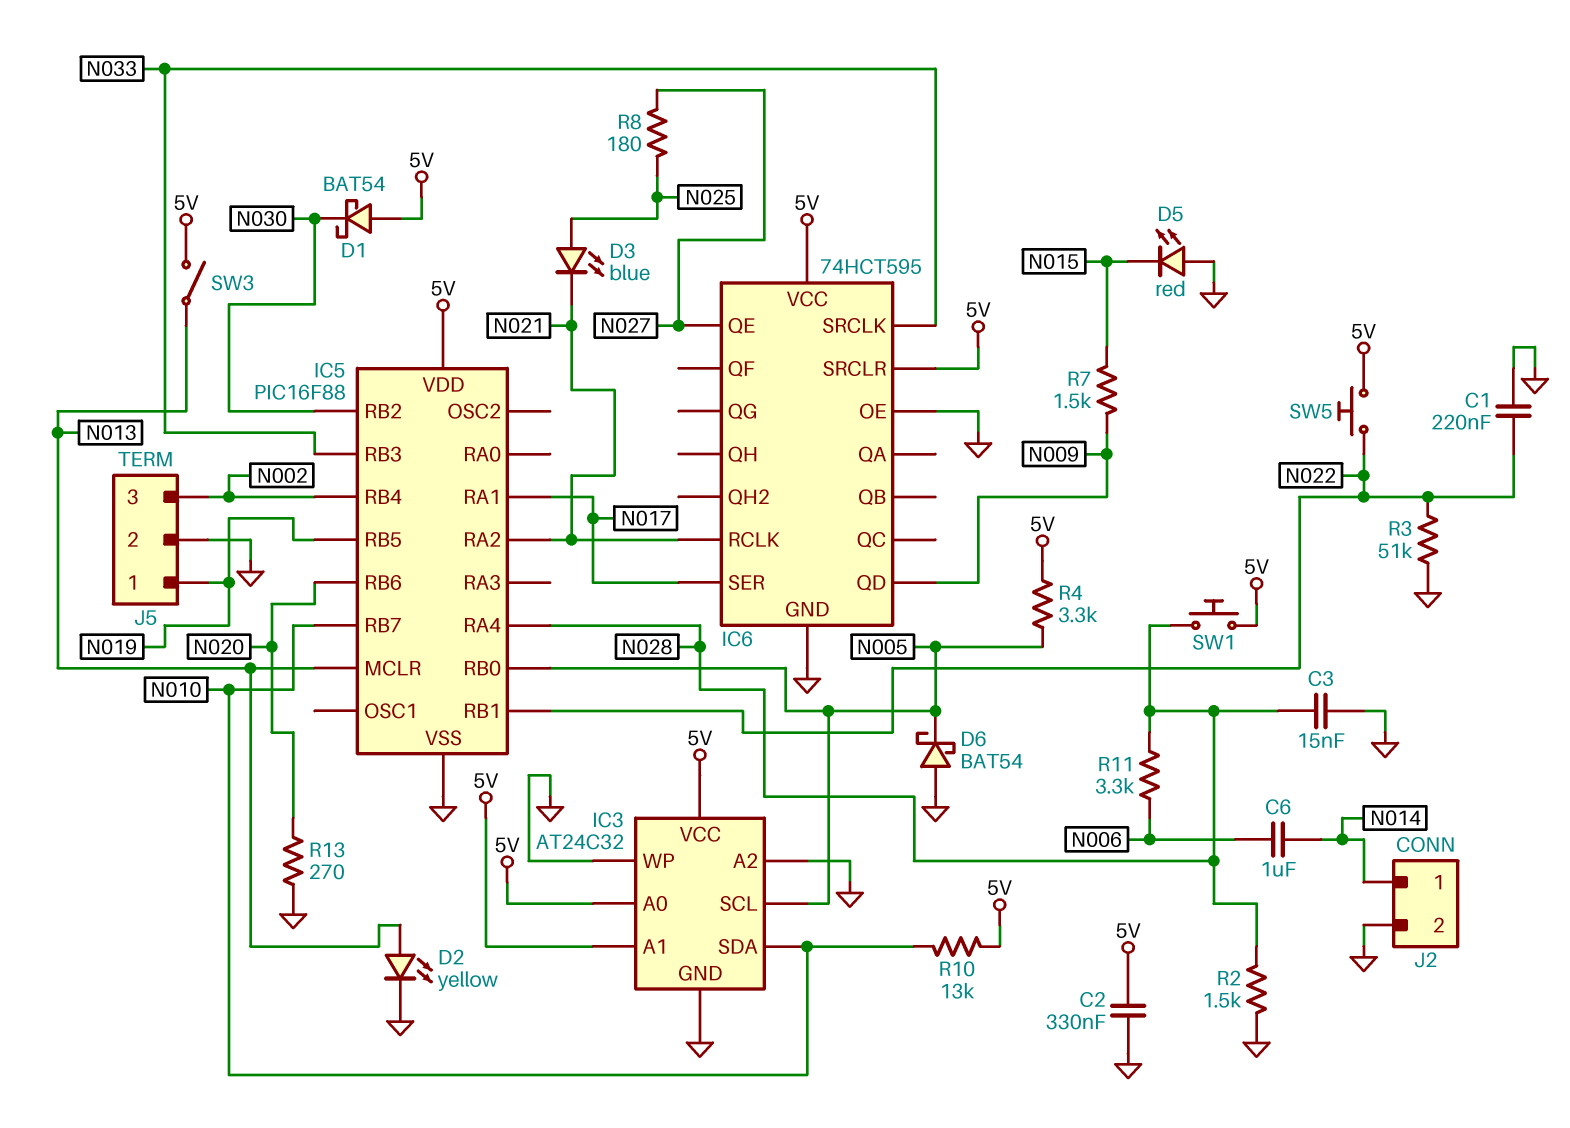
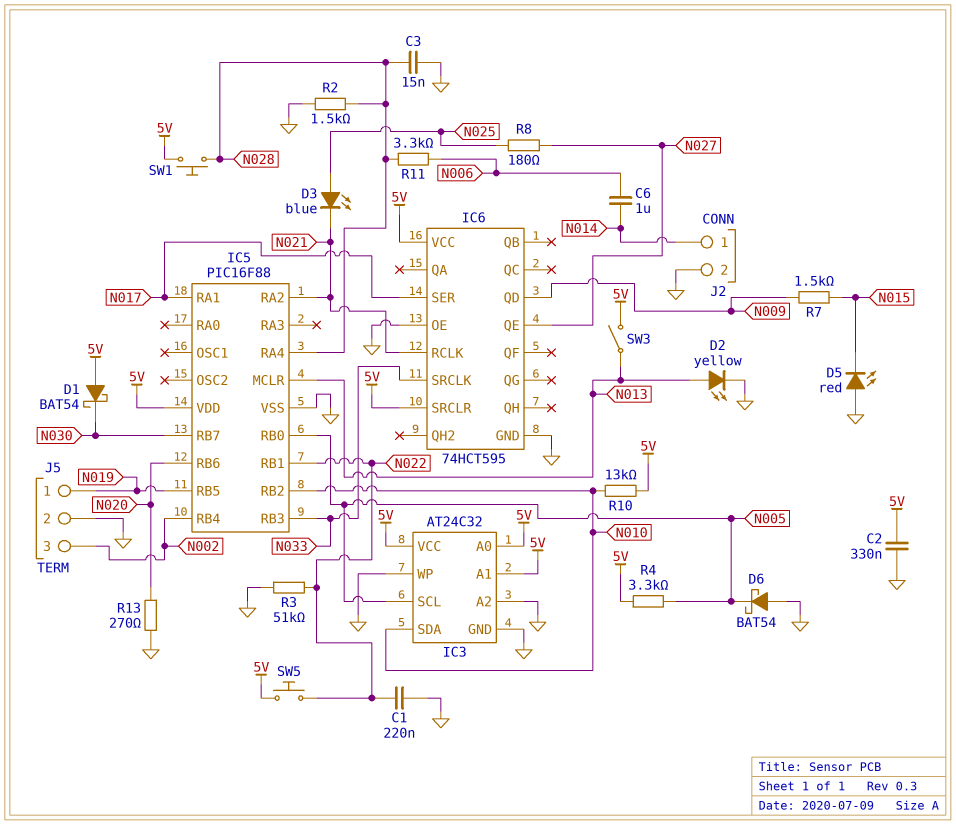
IC5 pin RB2: N030 -> N010
IC5 pin RB7: N010 -> N030

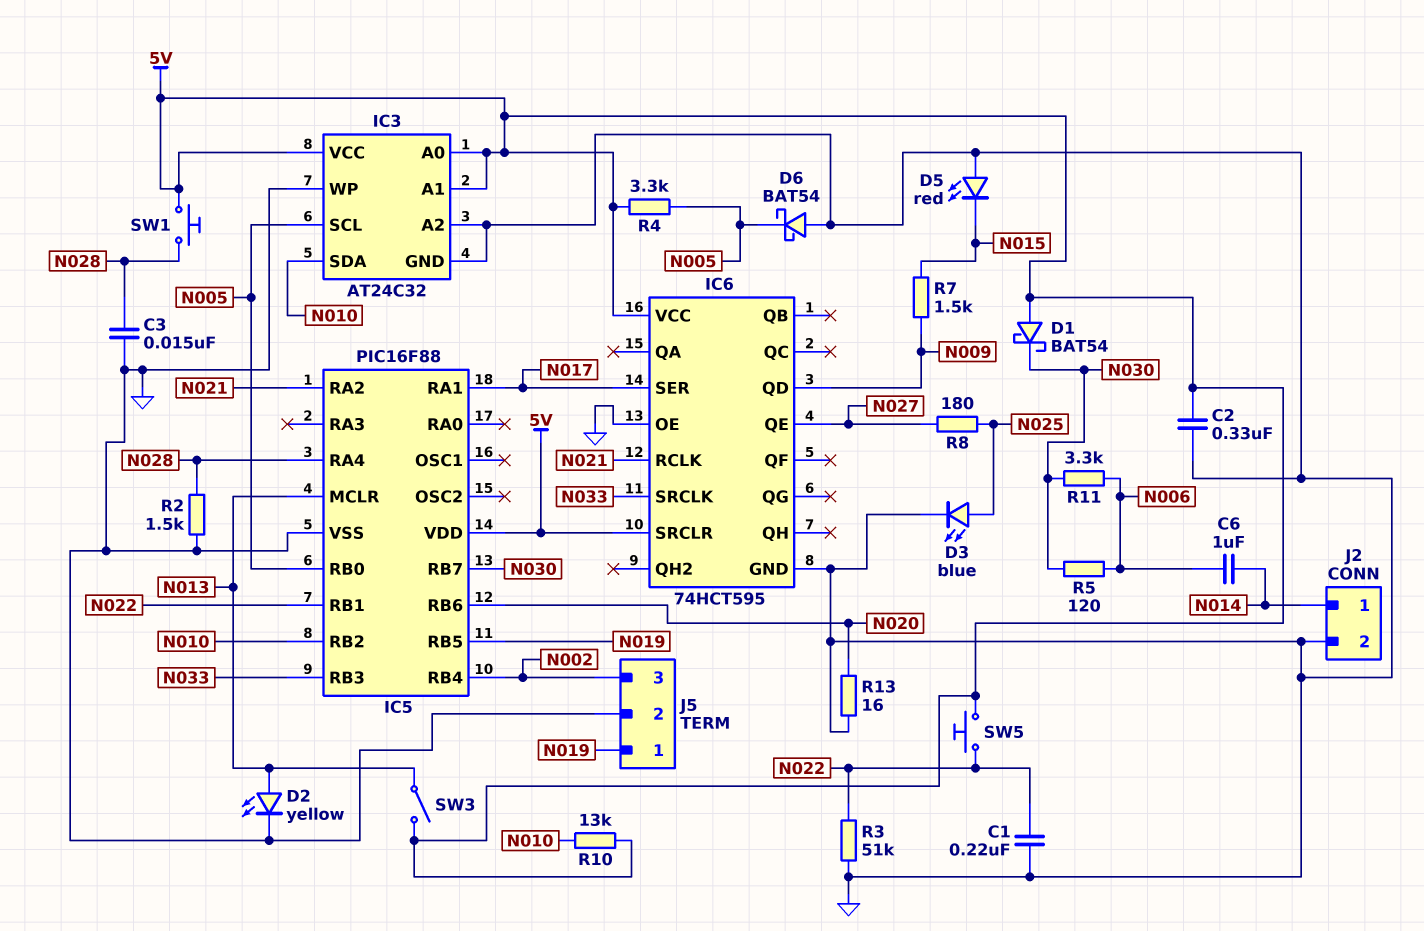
D3: LED blue (A N025, K N021) -> LED blue (A N025, K GND)
R5: none -> 120 (N006, N030)
R11: 3.3k (N006, N028) -> 3.3k (N006, N030)
R13: 270 (GND, N020) -> 16 (GND, N020)

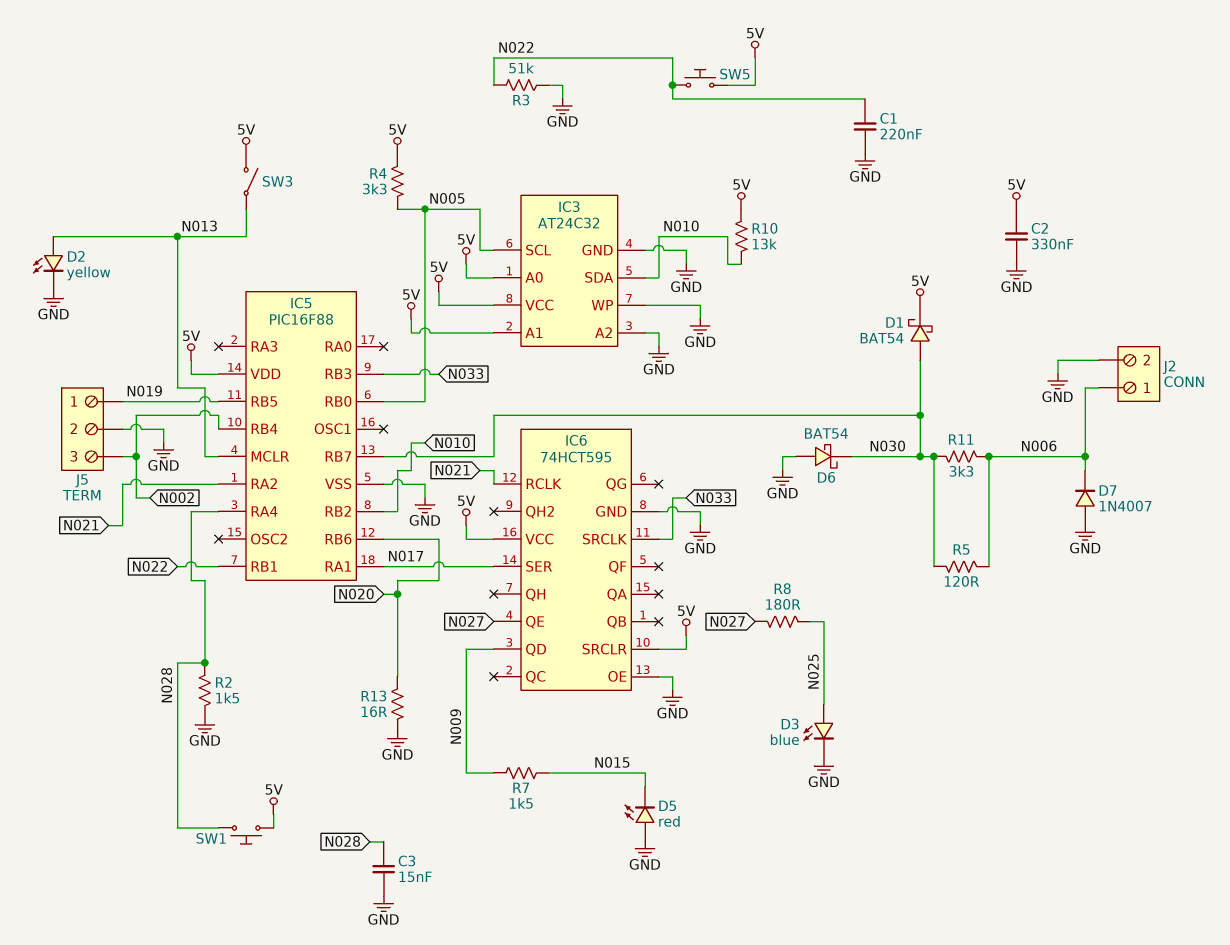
C6: 1uF (N006, N014) -> none
D1: schottky BAT54 (A 5V, K N030) -> schottky BAT54 (A N030, K 5V)
D6: schottky BAT54 (A GND, K N005) -> schottky BAT54 (A GND, K N030)
D7: none -> diode 1N4007 (A GND, K N006)
J2 pin 1: N014 -> N006

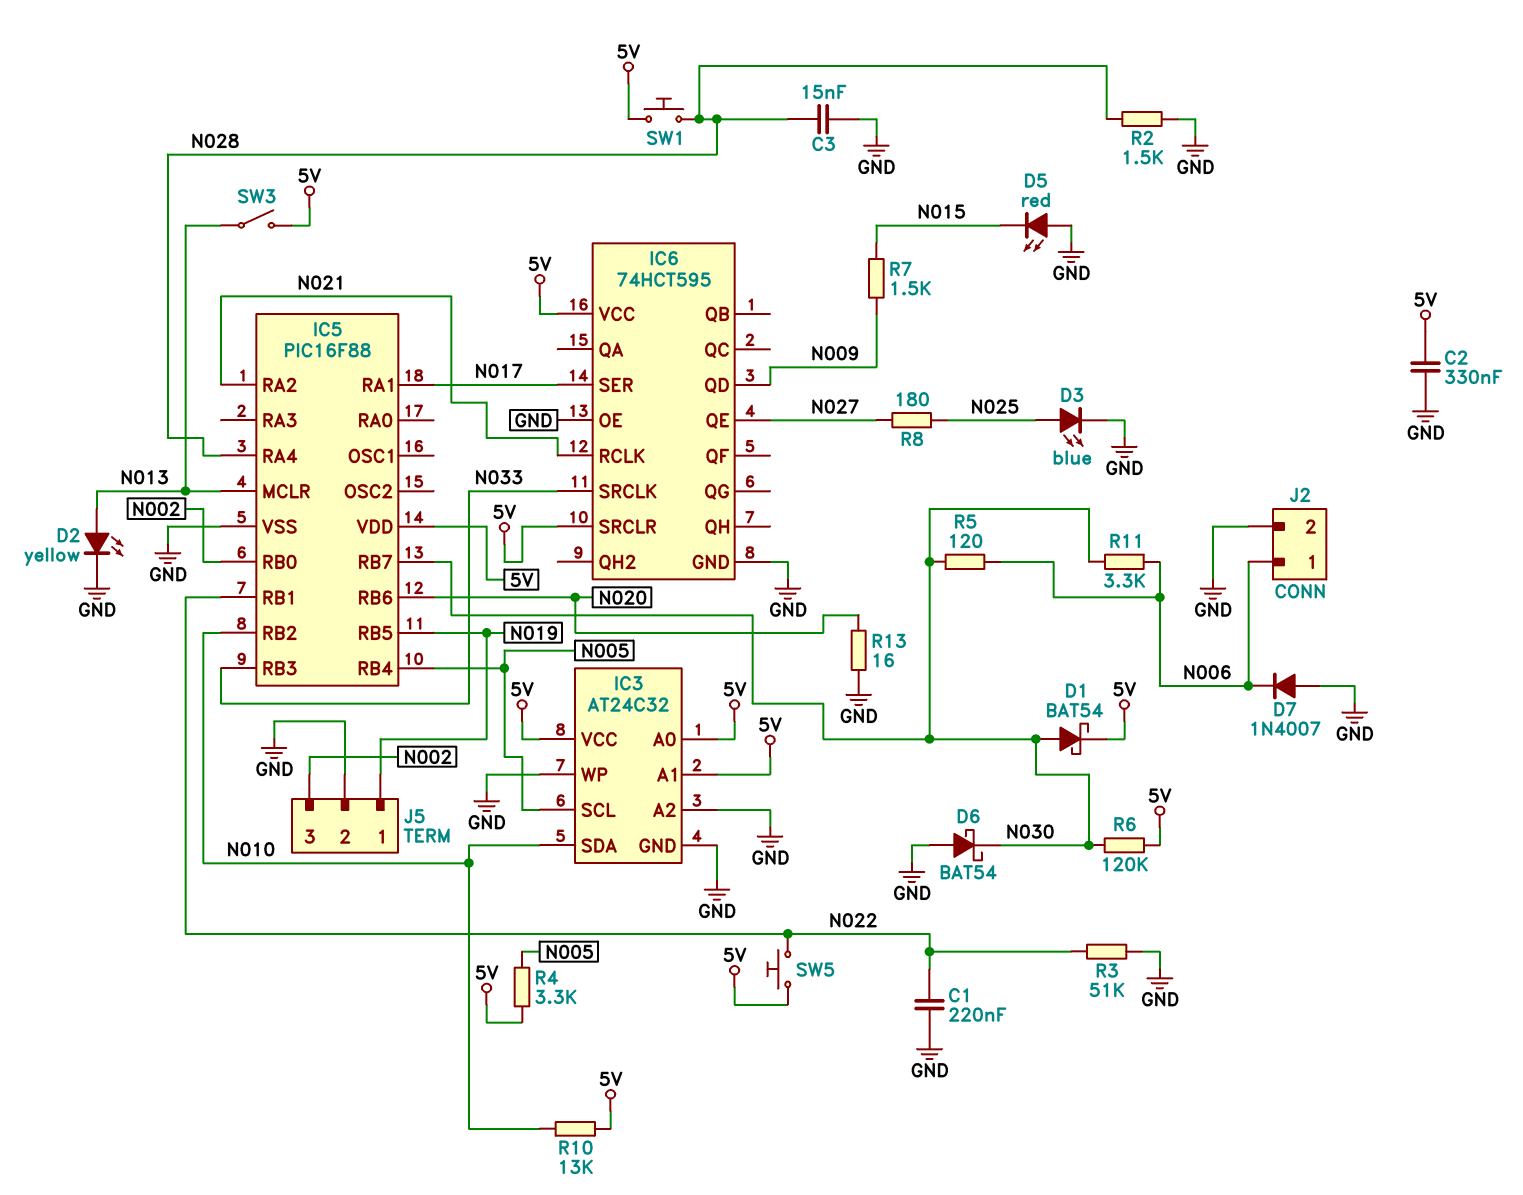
IC5 pin RB0: N005 -> N002
IC5 pin RB4: N002 -> N005
R6: none -> 120k (5V, N030)

